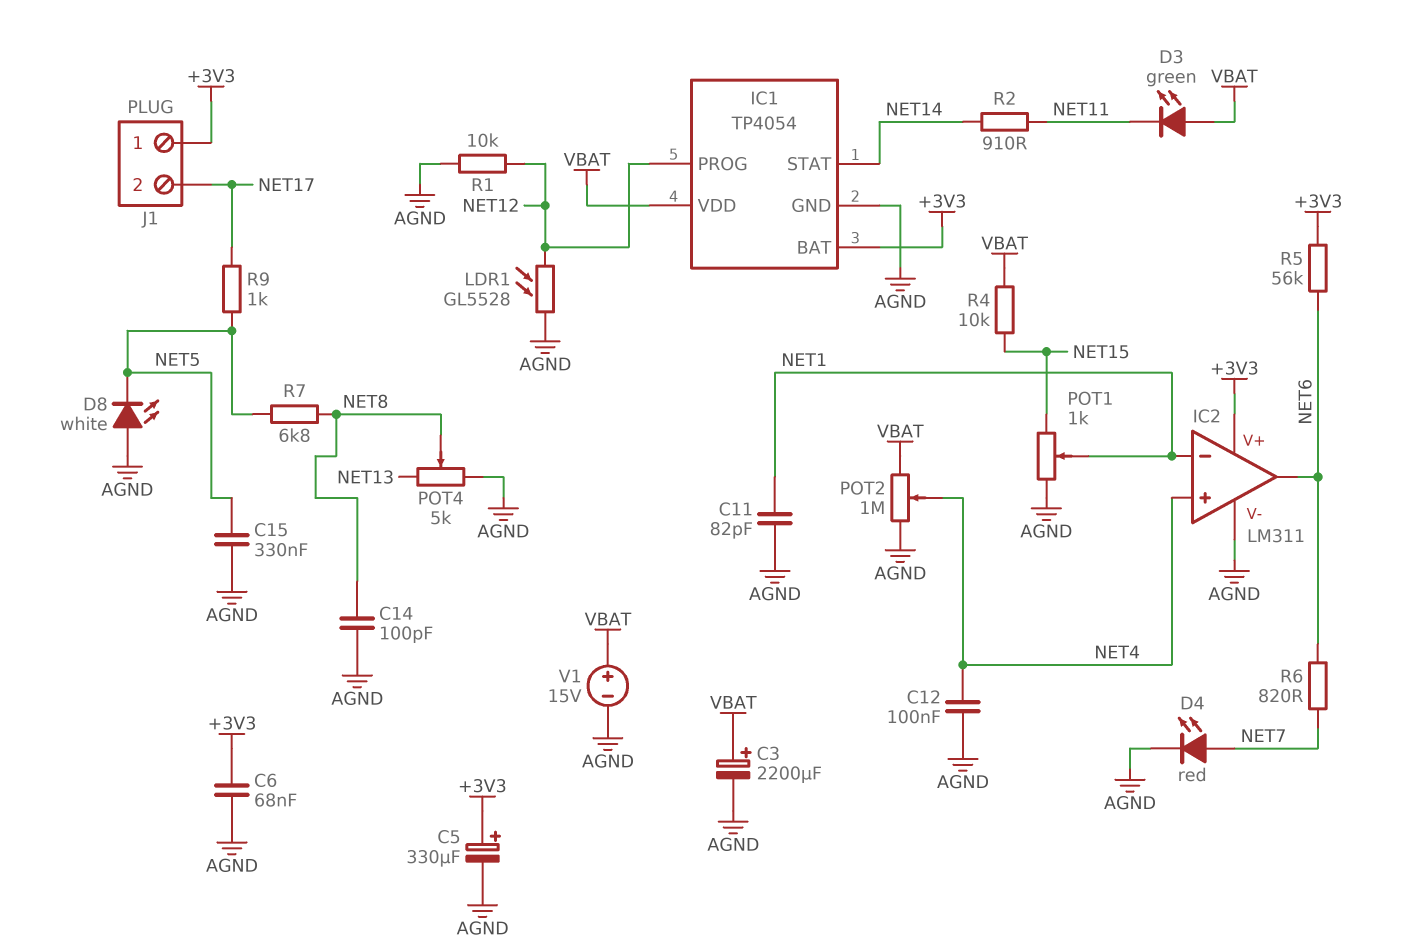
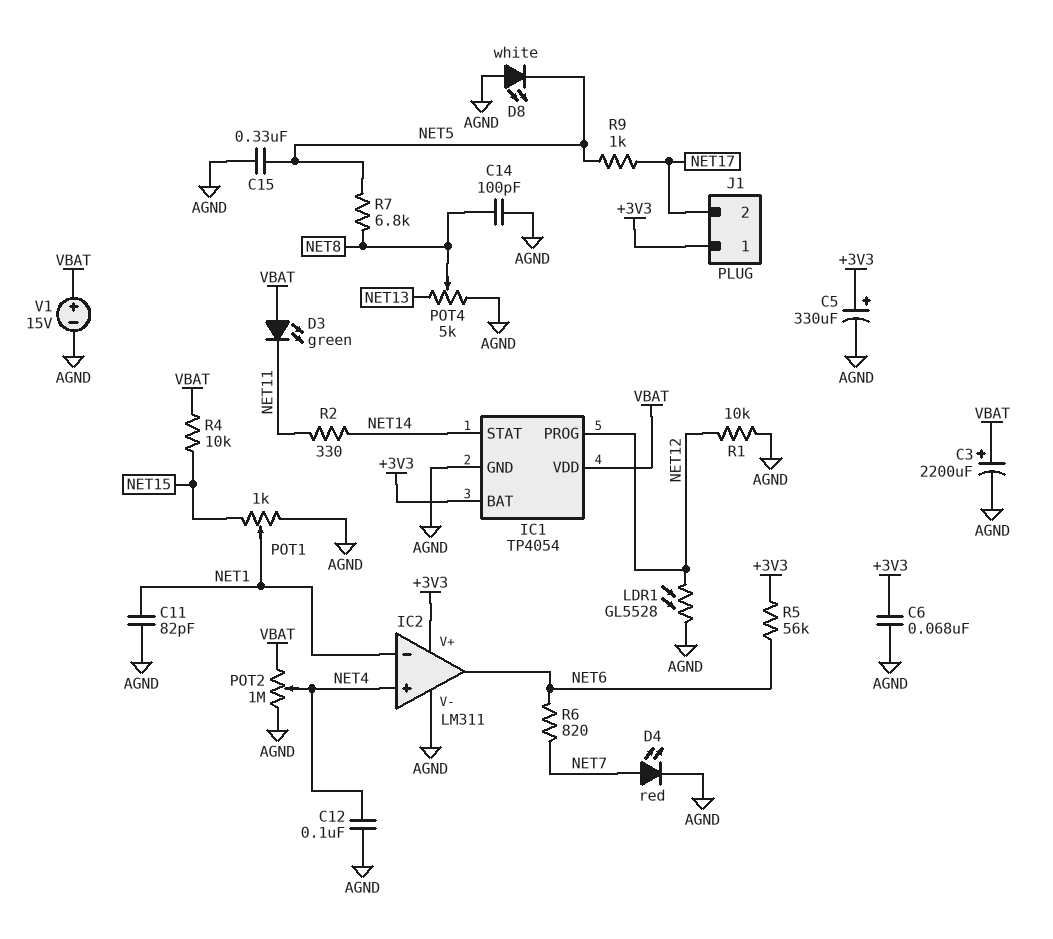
R2: 910 (NET11, NET14) -> 330 (NET11, NET14)

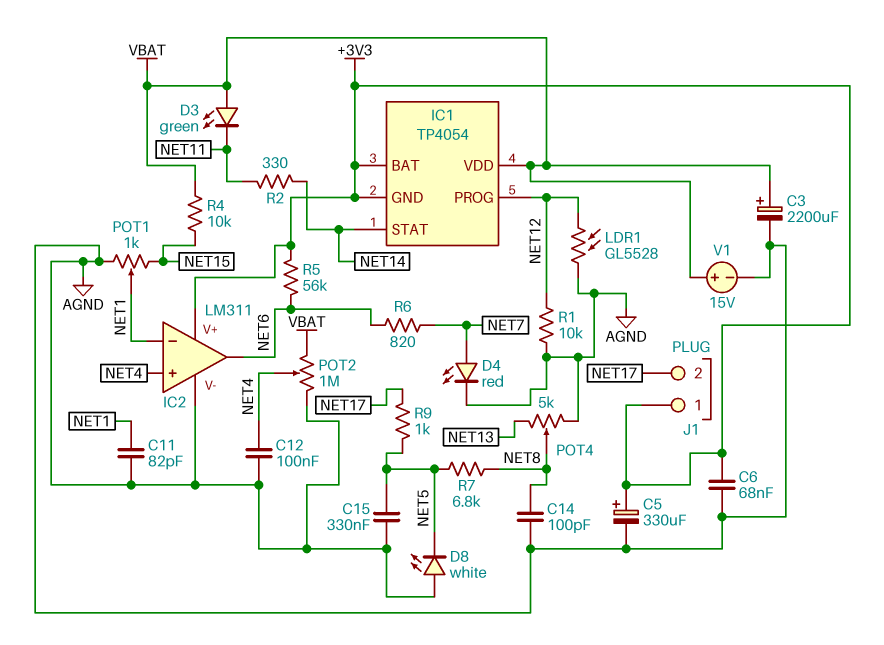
IC1 pin GND: AGND -> +3V3

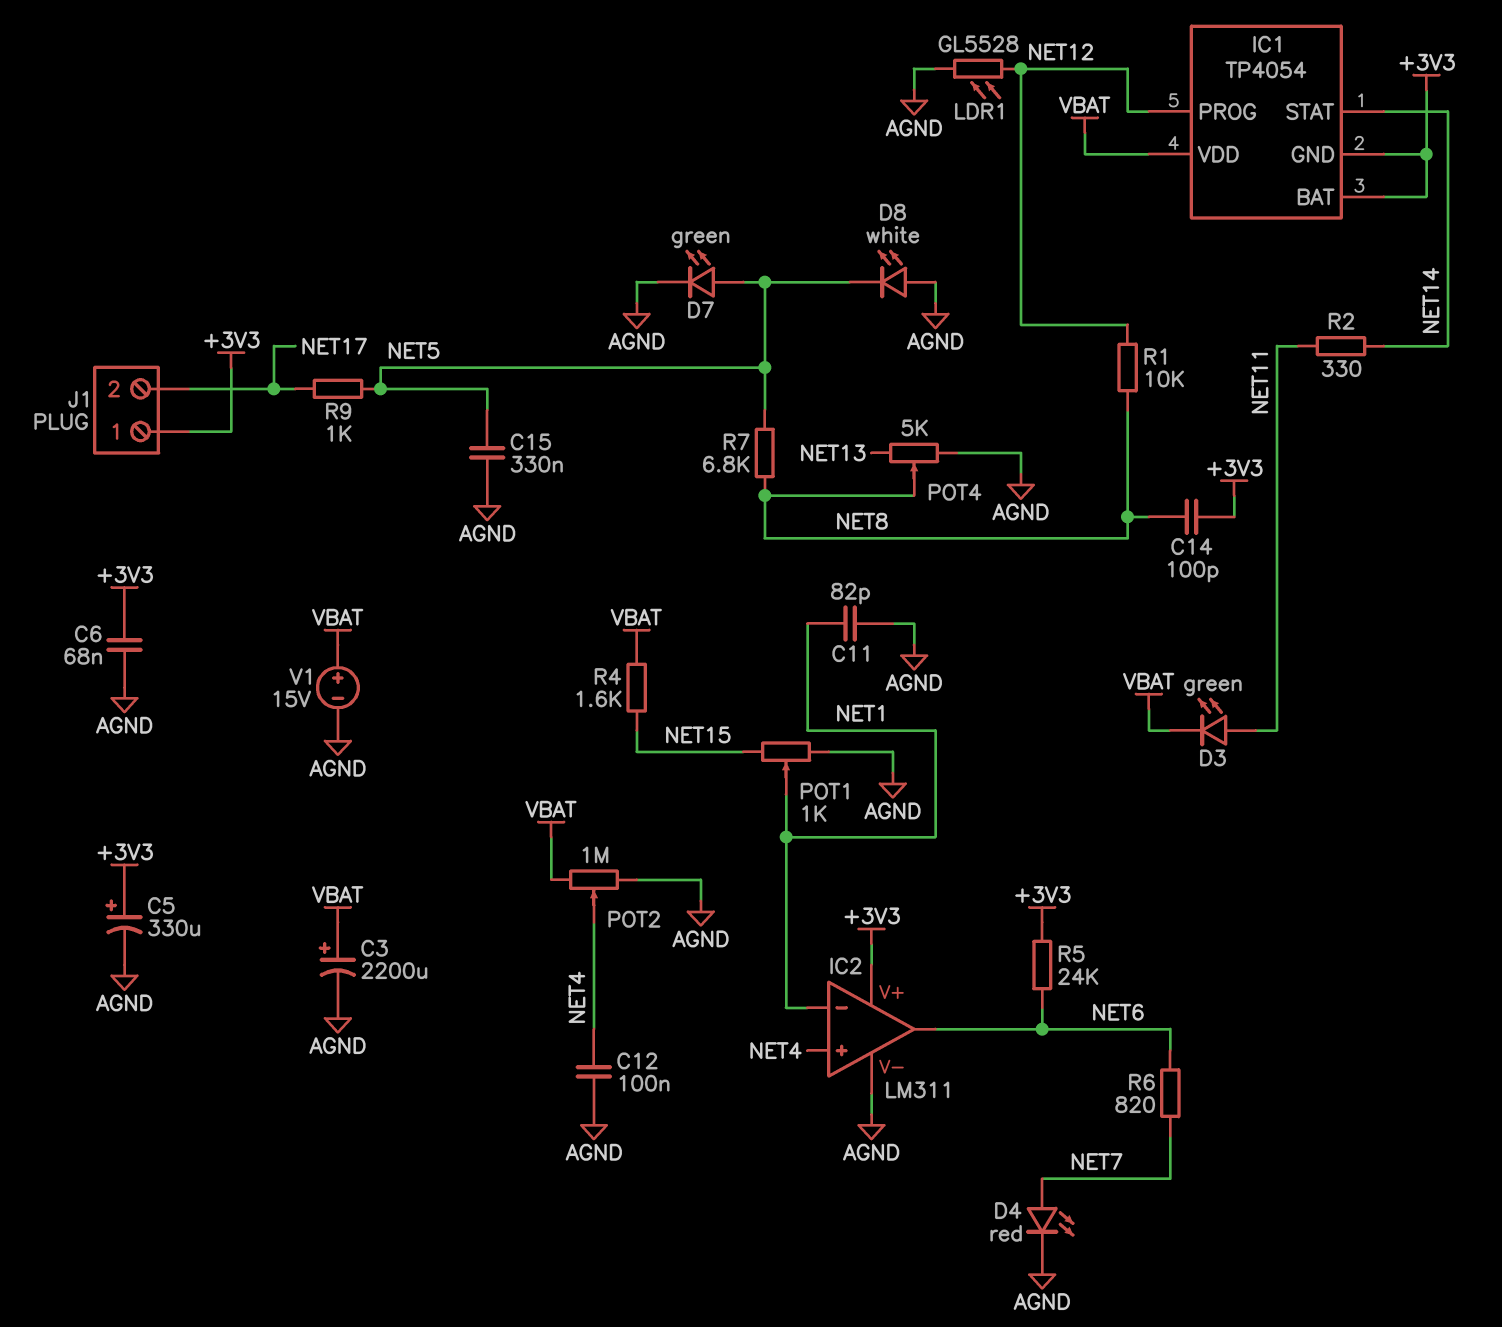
C14: 100pF (AGND, NET8) -> 100pF (+3V3, NET8)
D3: LED green (A VBAT, K NET11) -> LED green (A NET11, K VBAT)
D7: none -> LED green (A NET5, K AGND)
R1: 10k (AGND, NET12) -> 10k (NET8, NET12)
R4: 10k (NET15, VBAT) -> 1.6k (NET15, VBAT)
R5: 56k (+3V3, NET6) -> 24k (+3V3, NET6)

